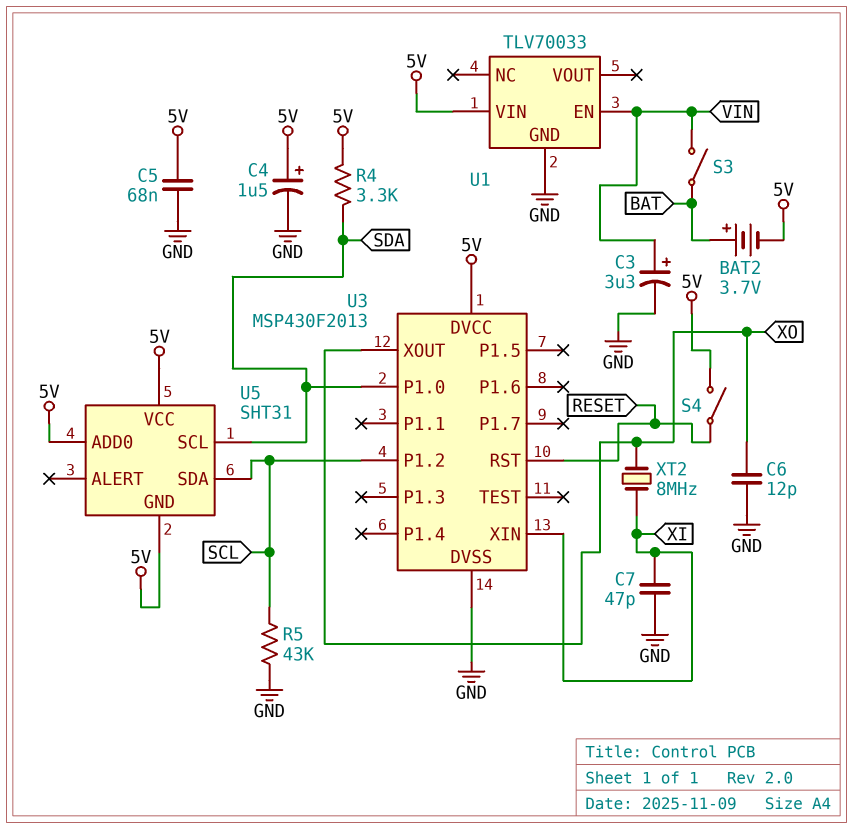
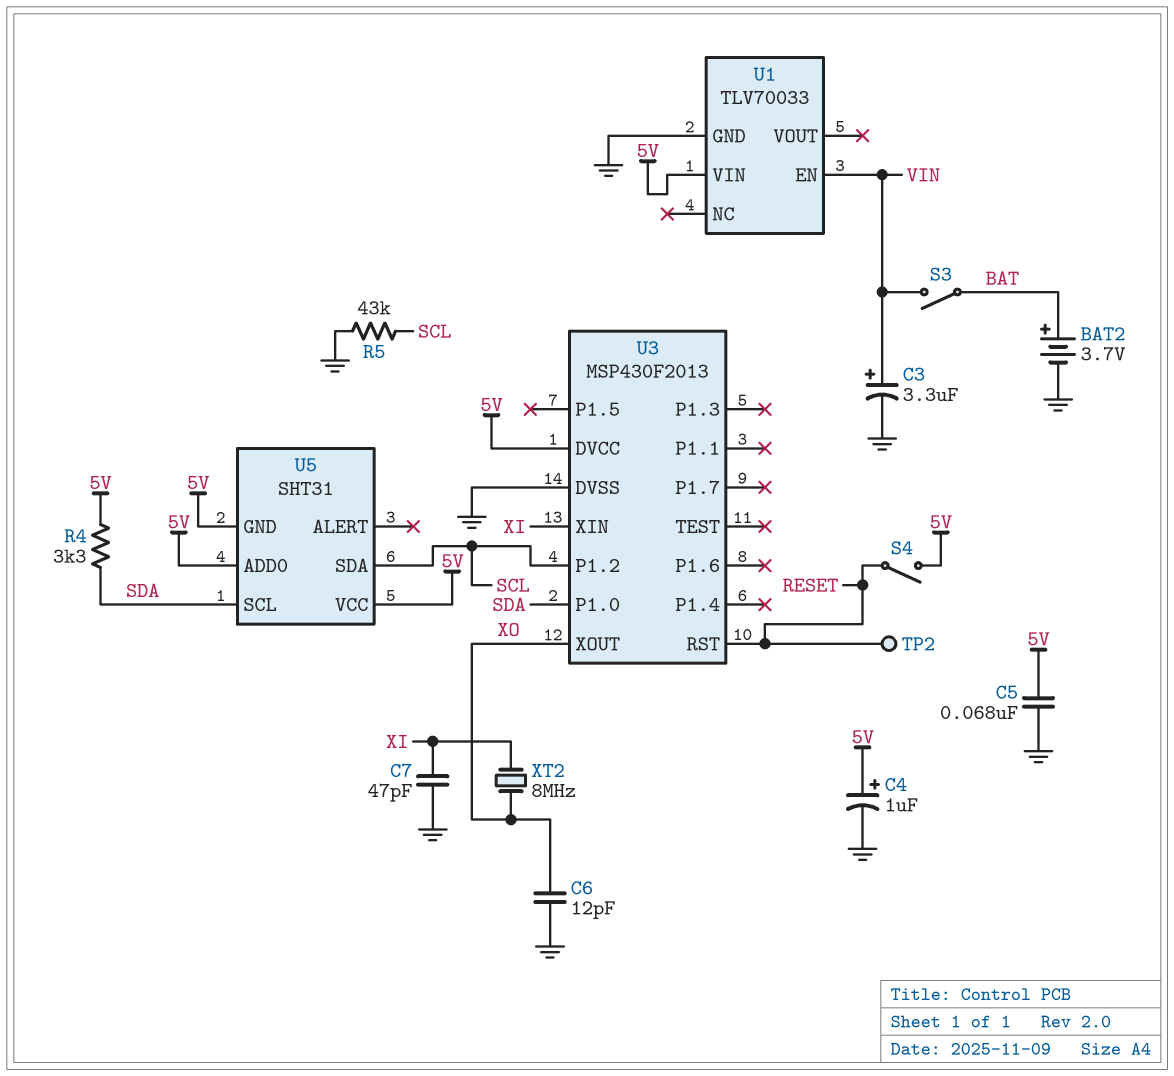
BAT2: 3.7V (plus BAT, minus 5V) -> 3.7V (plus BAT, minus GND)
C4: 1.5uF (plus 5V, minus GND) -> 1uF (plus 5V, minus GND)
TP2: none -> test point (RESET)

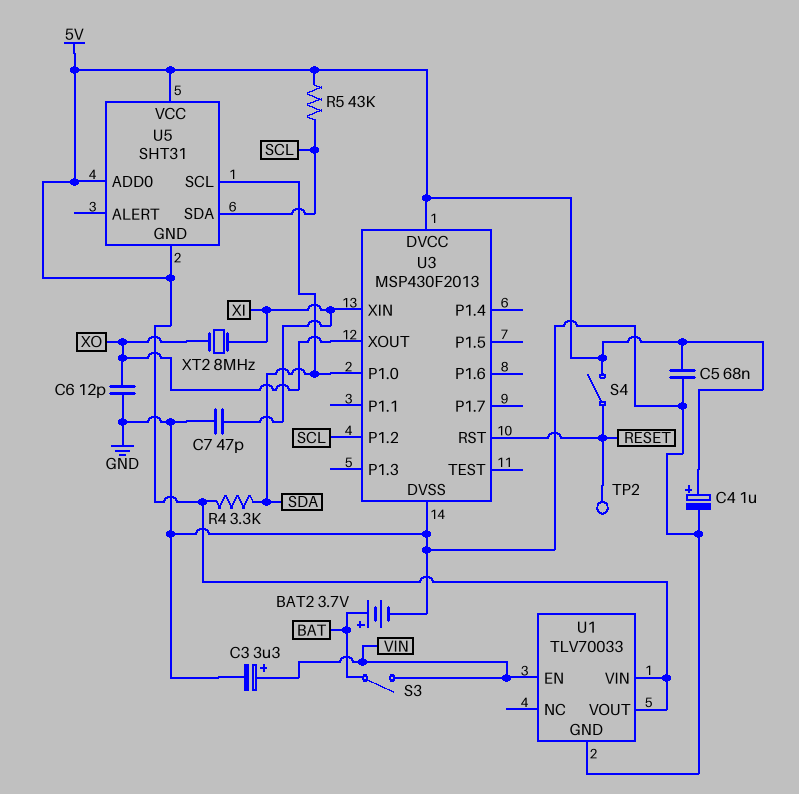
R5: 43k (GND, SCL) -> 43k (5V, SCL)
U1 pin VOUT: none -> 5V

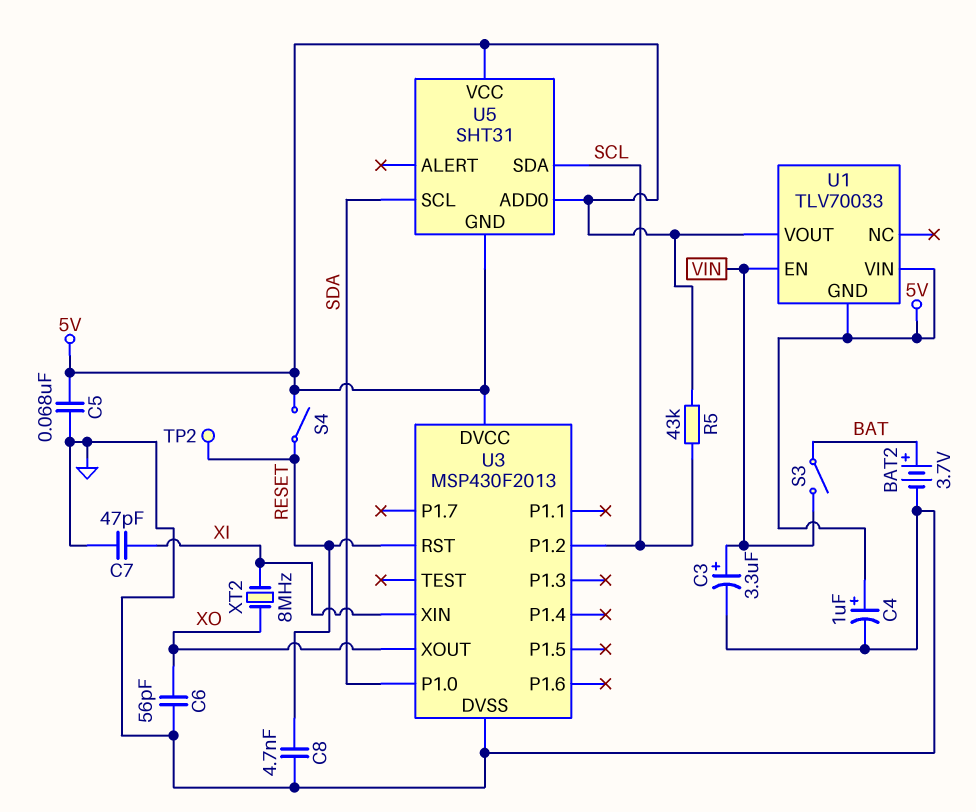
C6: 12pF (GND, XO) -> 56pF (GND, XO)
C8: none -> 4.7nF (GND, RESET)
R4: 3.3k (5V, SDA) -> none
U1 pin GND: GND -> 5V

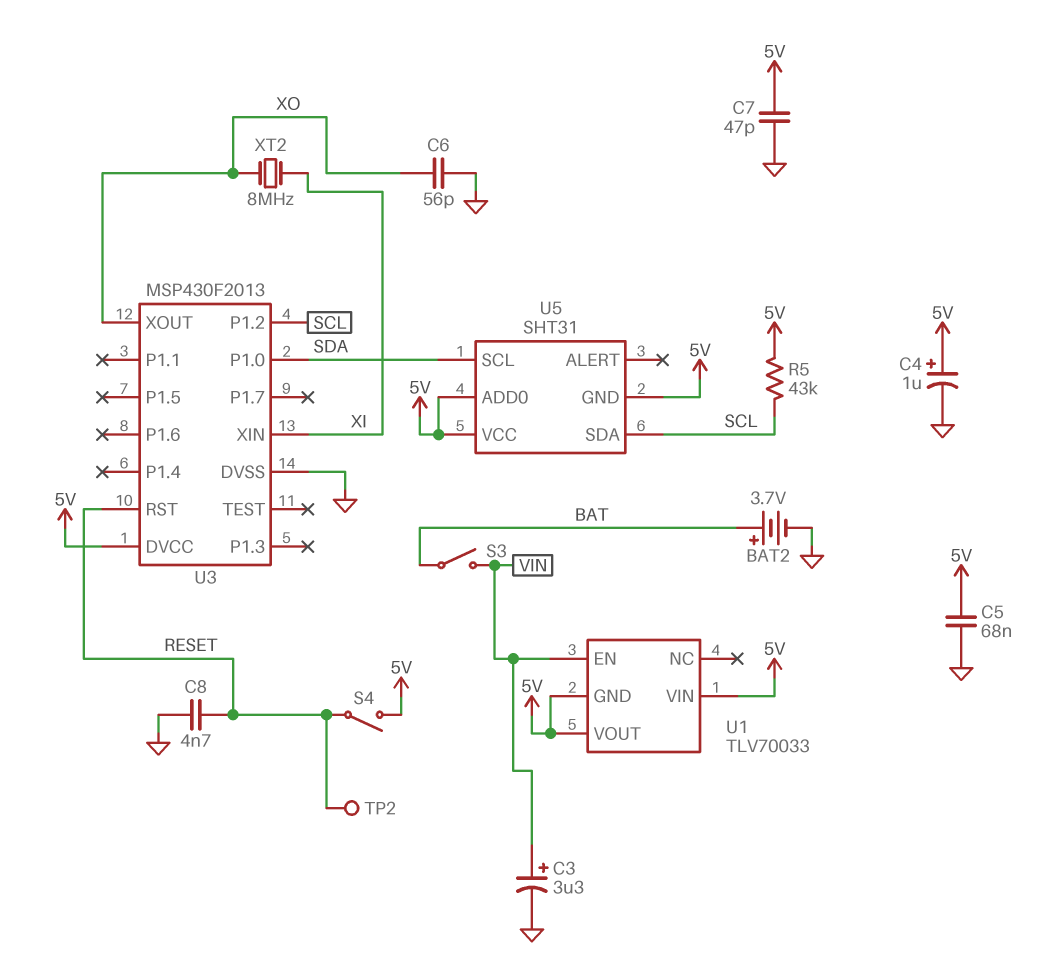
C7: 47pF (GND, XI) -> 47pF (5V, GND)

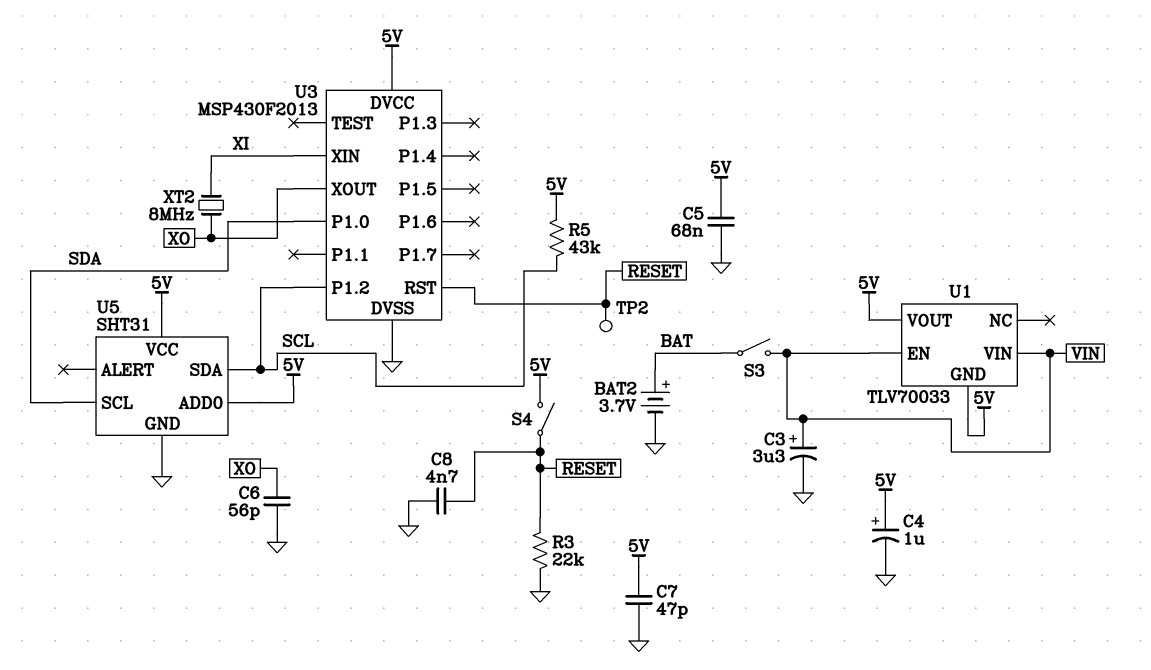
R3: none -> 22k (GND, RESET)
U1 pin VIN: 5V -> VIN
U5 pin GND: 5V -> GND

